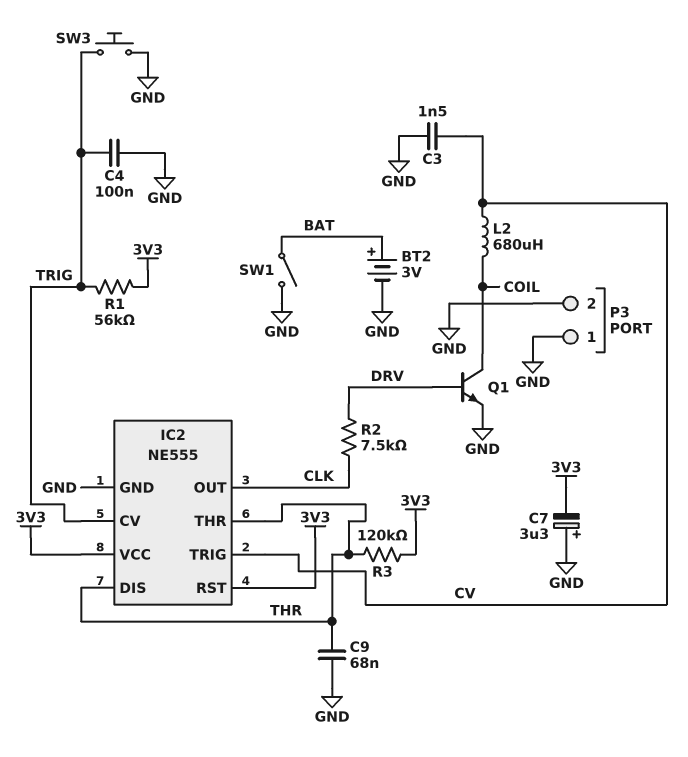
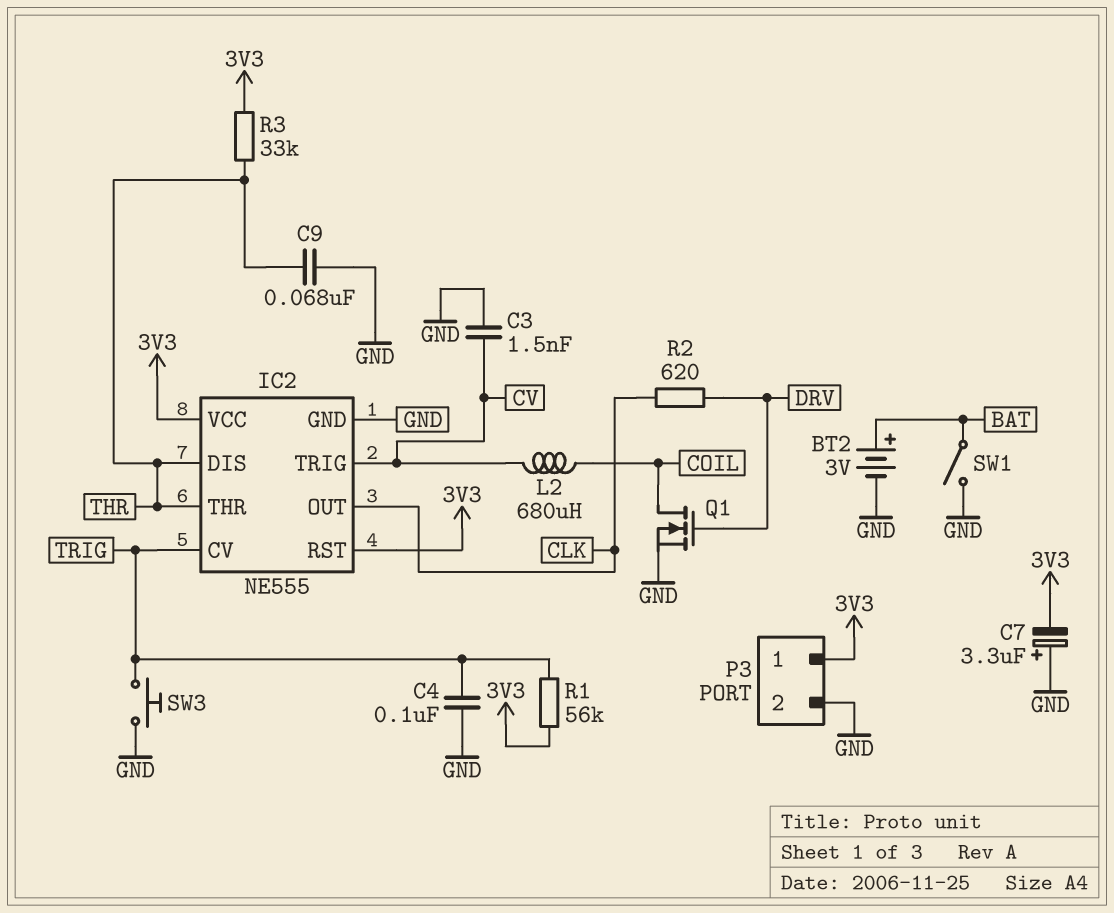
P3 pin 1: GND -> 3V3
Q1: NPN (B DRV, C COIL, E GND) -> NMOS (G DRV, D COIL, S GND)
R2: 7.5k (CLK, DRV) -> 620 (CLK, DRV)
R3: 120k (3V3, THR) -> 33k (3V3, THR)

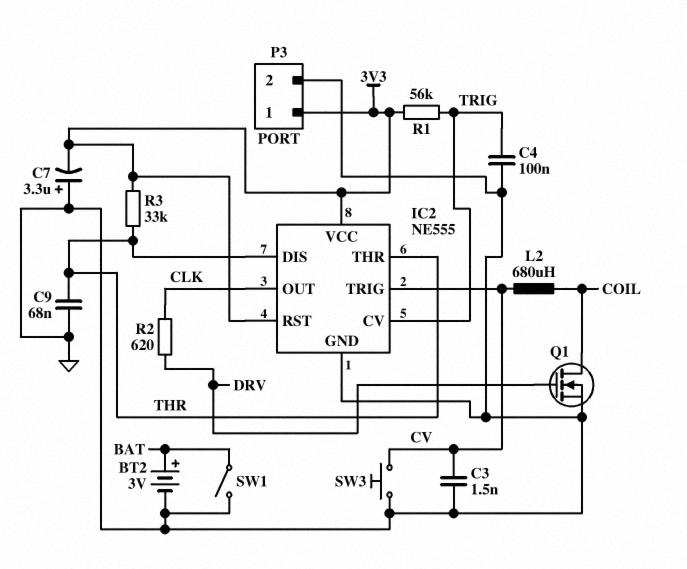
SW3: button (GND, TRIG) -> button (CV, GND)

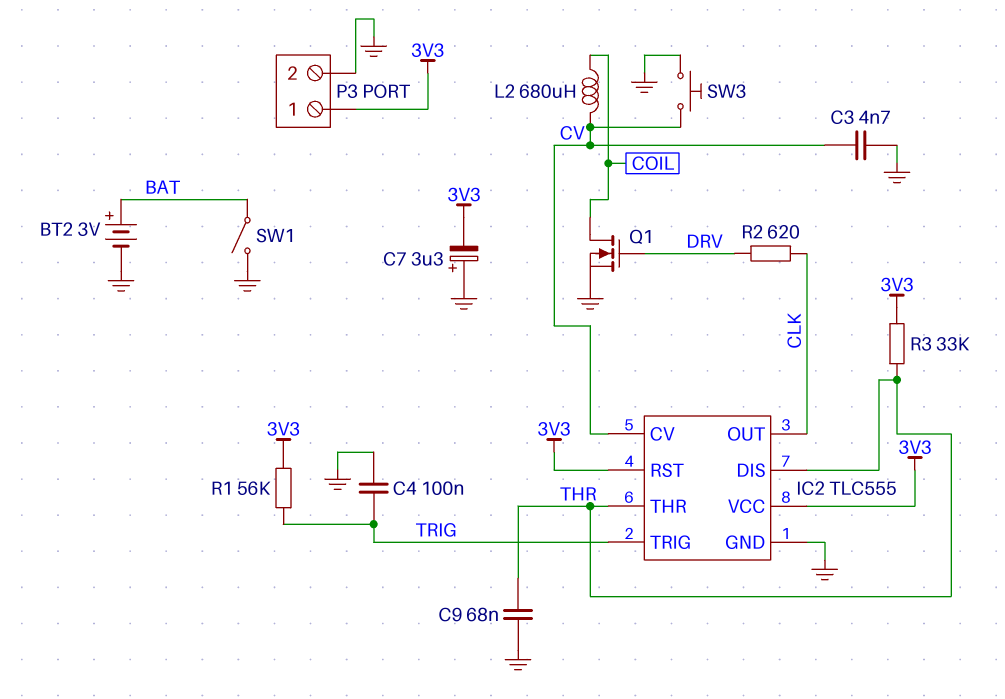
C3: 1.5nF (CV, GND) -> 4.7nF (CV, GND)
IC2: NE555 -> TLC555
IC2 pin CV: TRIG -> CV
IC2 pin TRIG: CV -> TRIG

